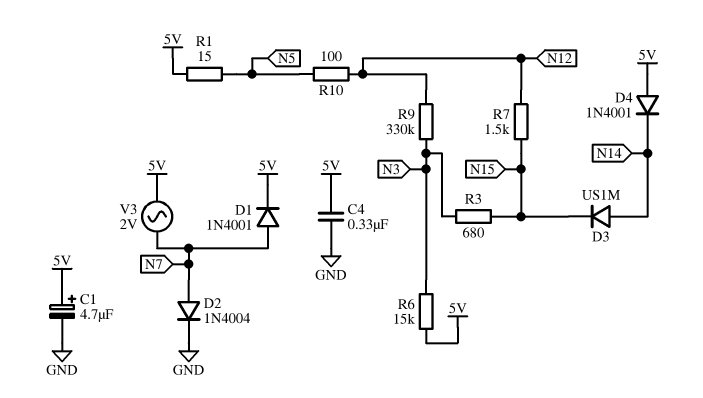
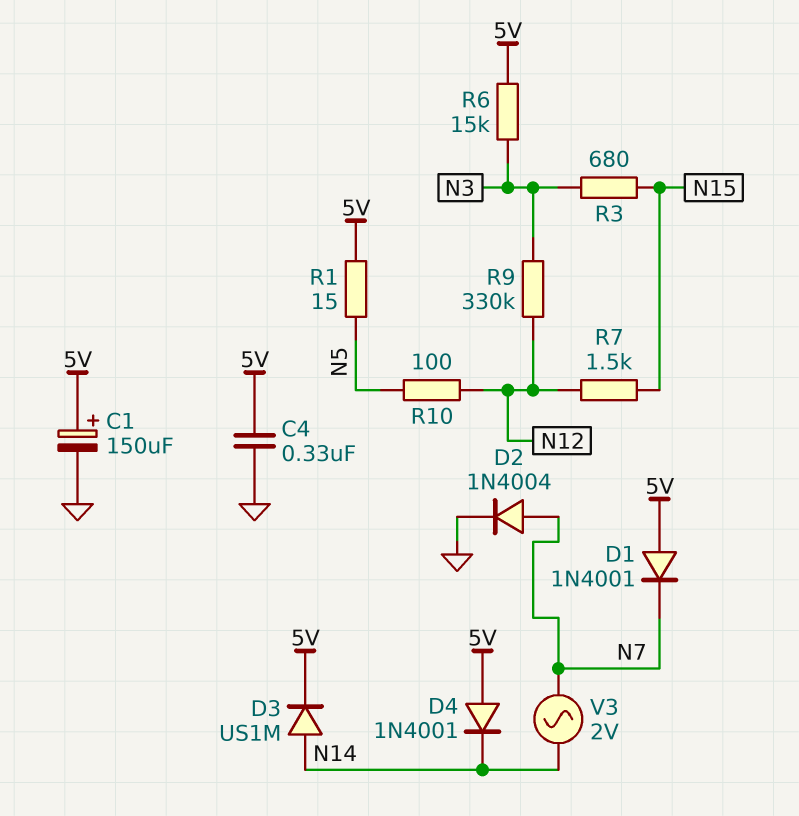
C1: 4.7uF (plus 5V, minus GND) -> 150uF (plus 5V, minus GND)
D1: diode 1N4001 (A N7, K 5V) -> diode 1N4001 (A 5V, K N7)
D3: diode US1M (A N14, K N15) -> diode US1M (A N14, K 5V)
V3: AC 2V (5V, N7) -> AC 2V (N7, N14)

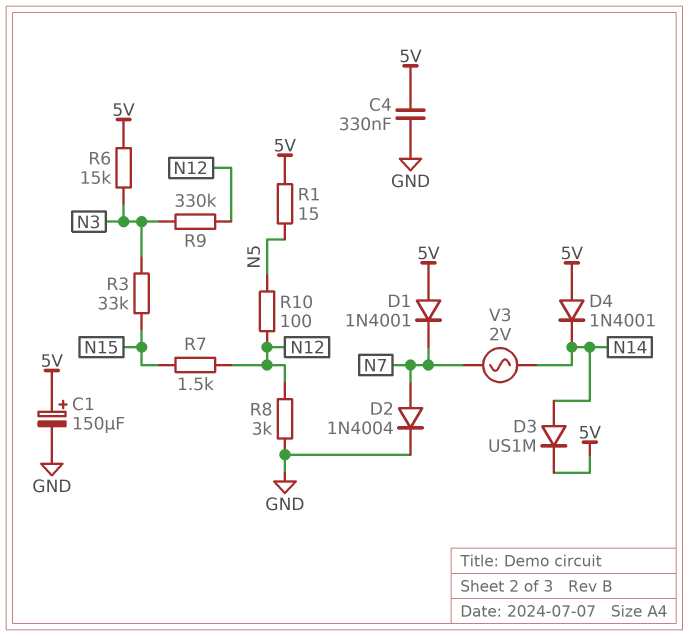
R3: 680 (N3, N15) -> 33k (N3, N15)
R8: none -> 3k (GND, N12)

